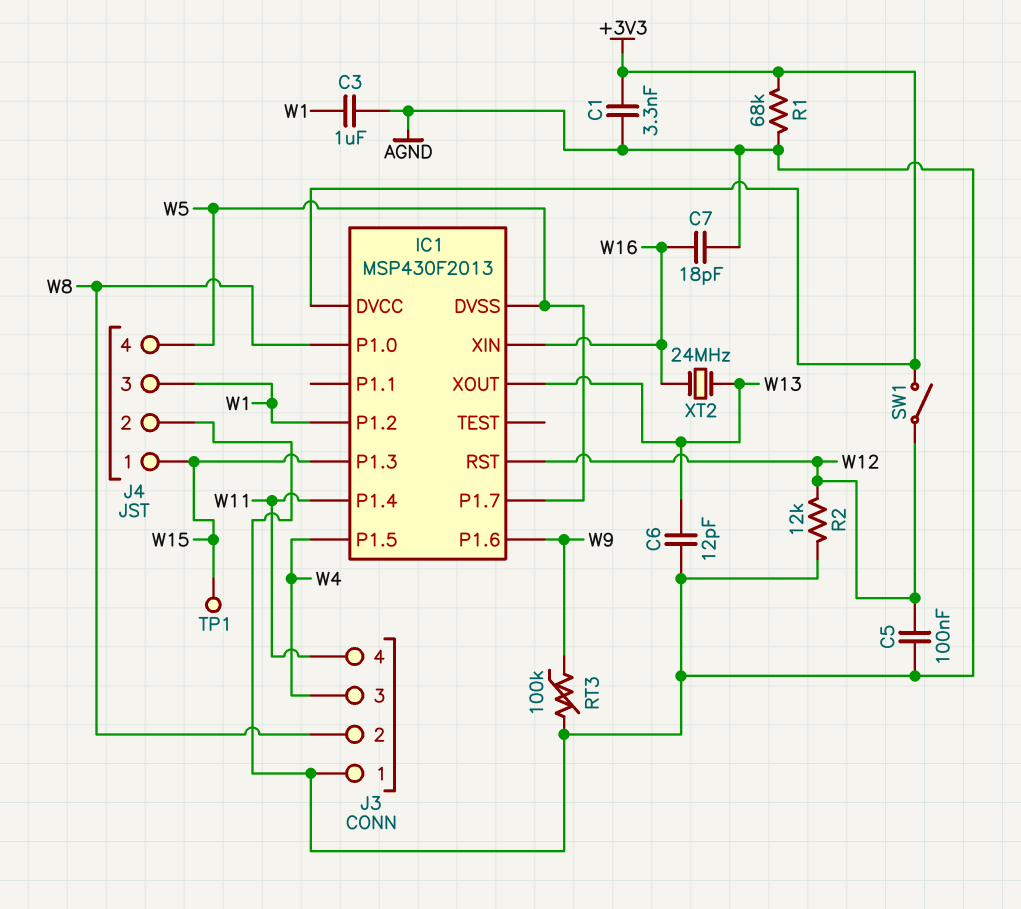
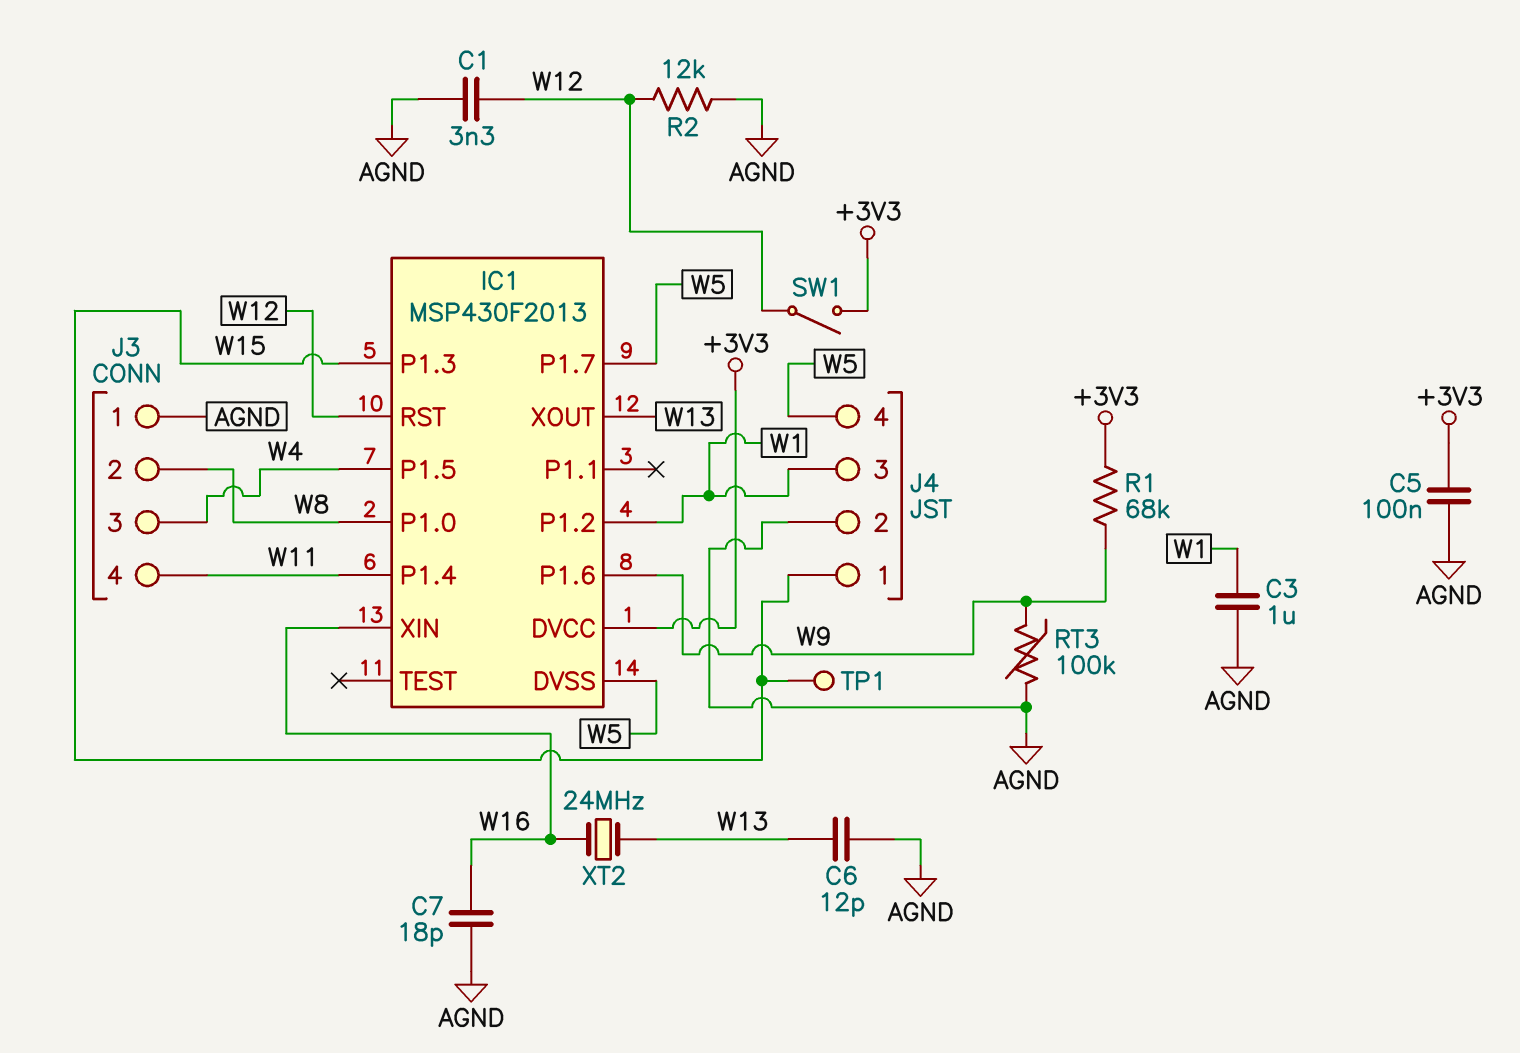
C1: 3.3nF (+3V3, AGND) -> 3.3nF (AGND, W12)
C5: 100nF (AGND, W12) -> 100nF (+3V3, AGND)
R1: 68k (+3V3, AGND) -> 68k (+3V3, W9)

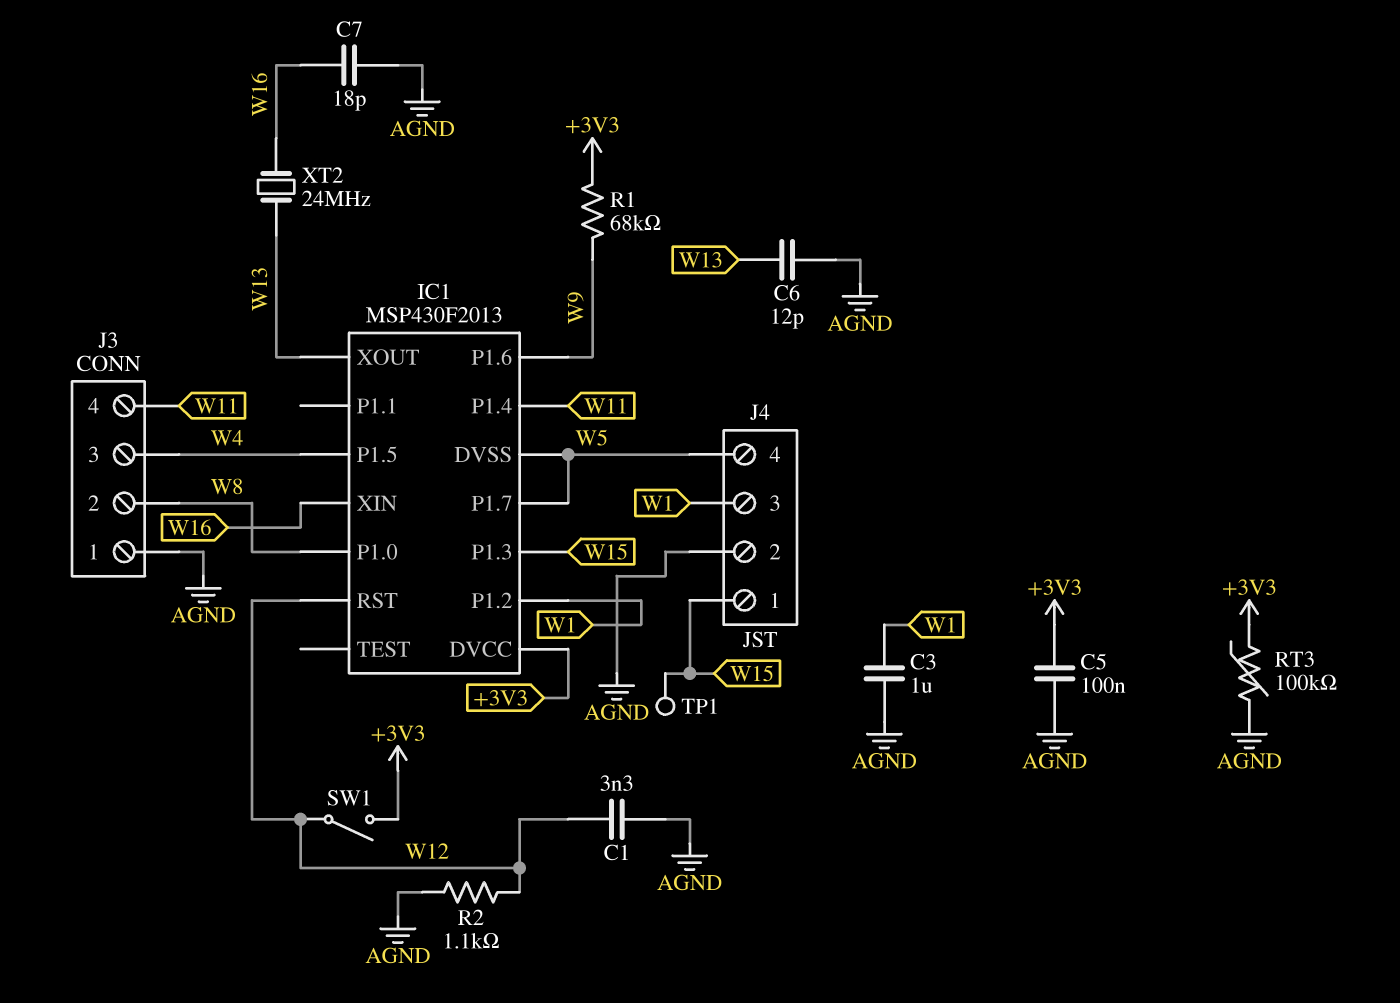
R2: 12k (AGND, W12) -> 1.1k (AGND, W12)
RT3: 100k (AGND, W9) -> 100k (+3V3, AGND)

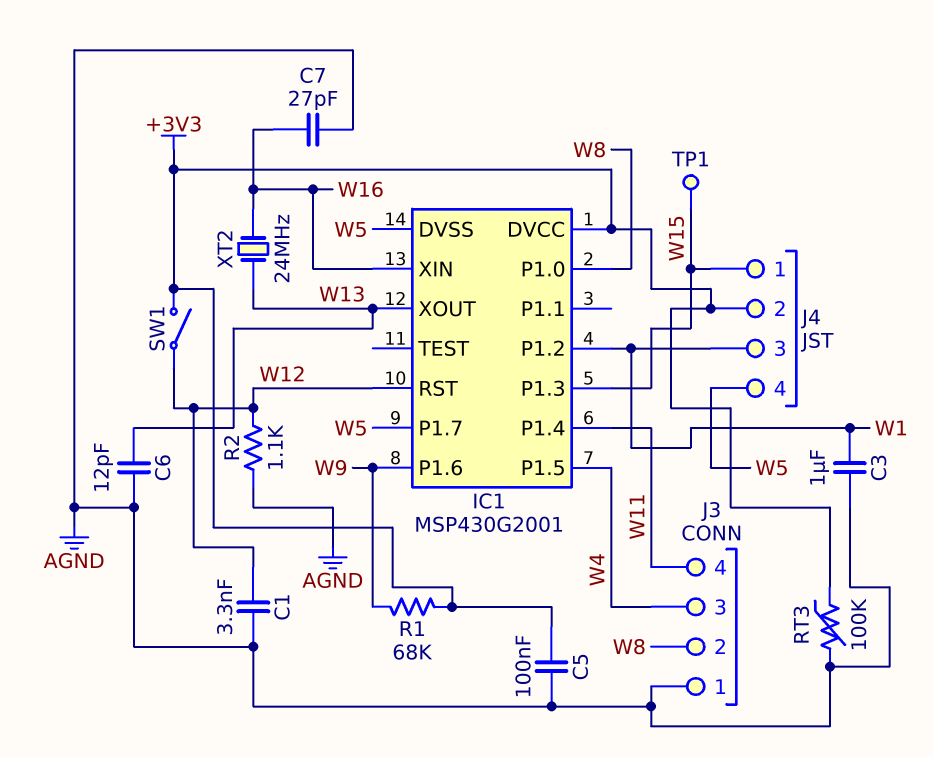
C7: 18pF (AGND, W16) -> 27pF (AGND, W16)
IC1: MSP430F2013 -> MSP430G2001
J4 pin 2: AGND -> +3V3

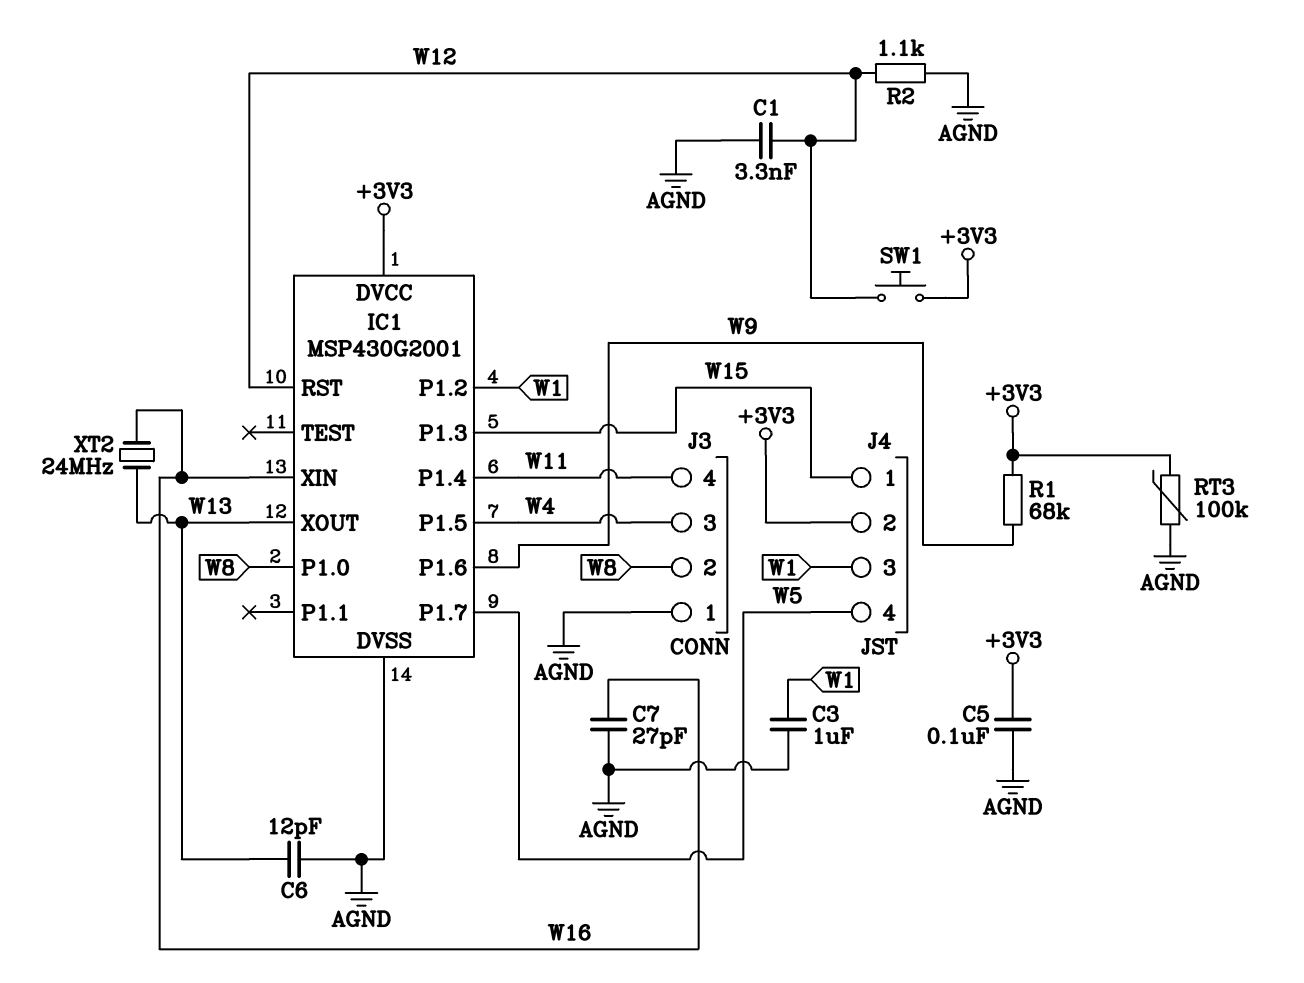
IC1 pin DVSS: W5 -> AGND
SW1: switch (+3V3, W12) -> button (+3V3, W12)
TP1: test point (W15) -> none

